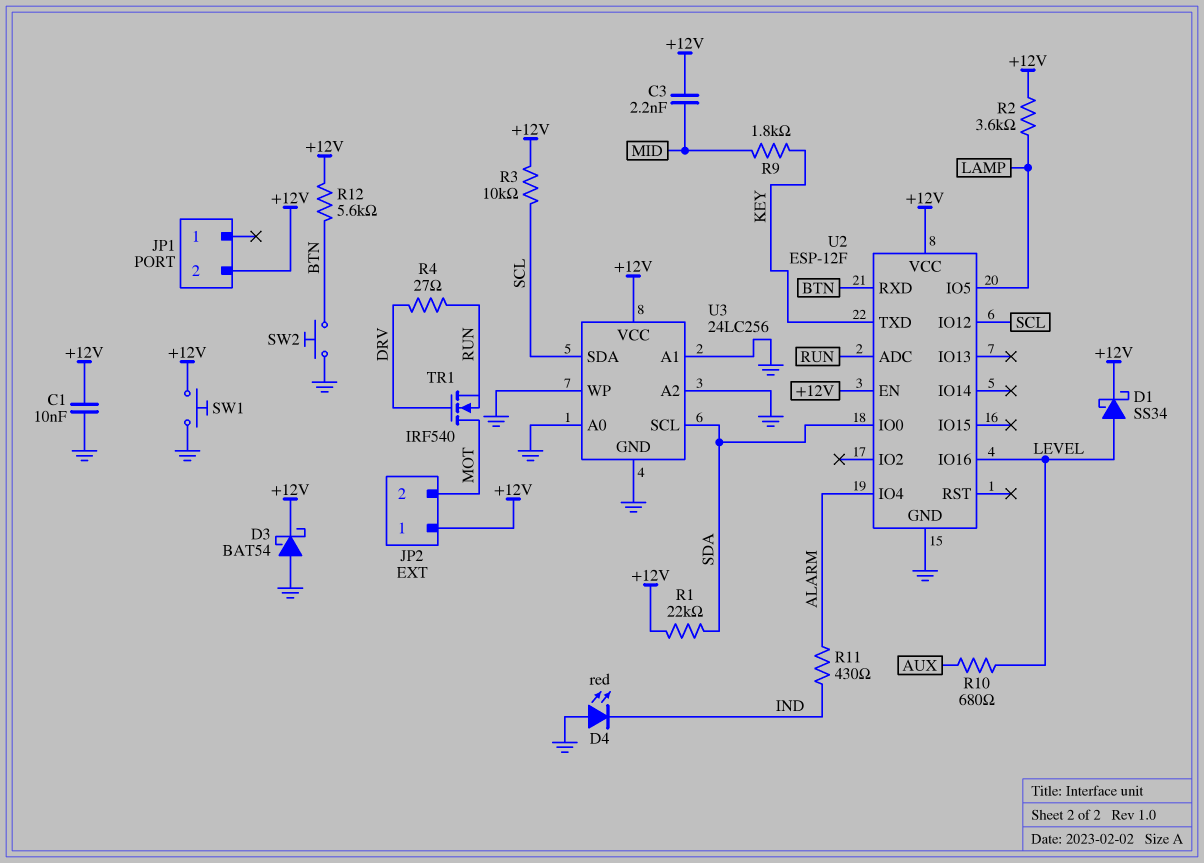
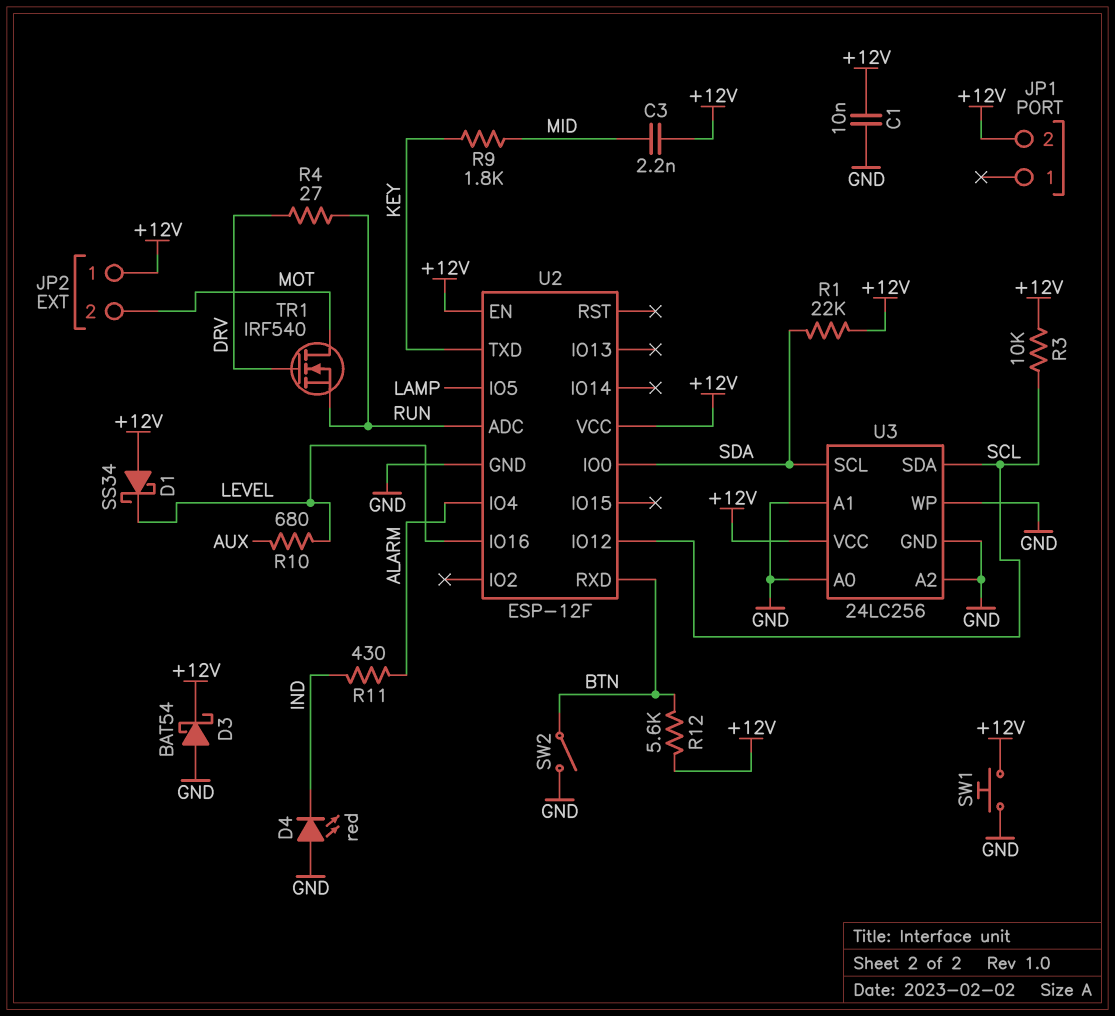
D1: schottky SS34 (A LEVEL, K +12V) -> schottky SS34 (A +12V, K LEVEL)
R2: 3.6k (+12V, LAMP) -> none
SW2: button (BTN, GND) -> switch (BTN, GND)

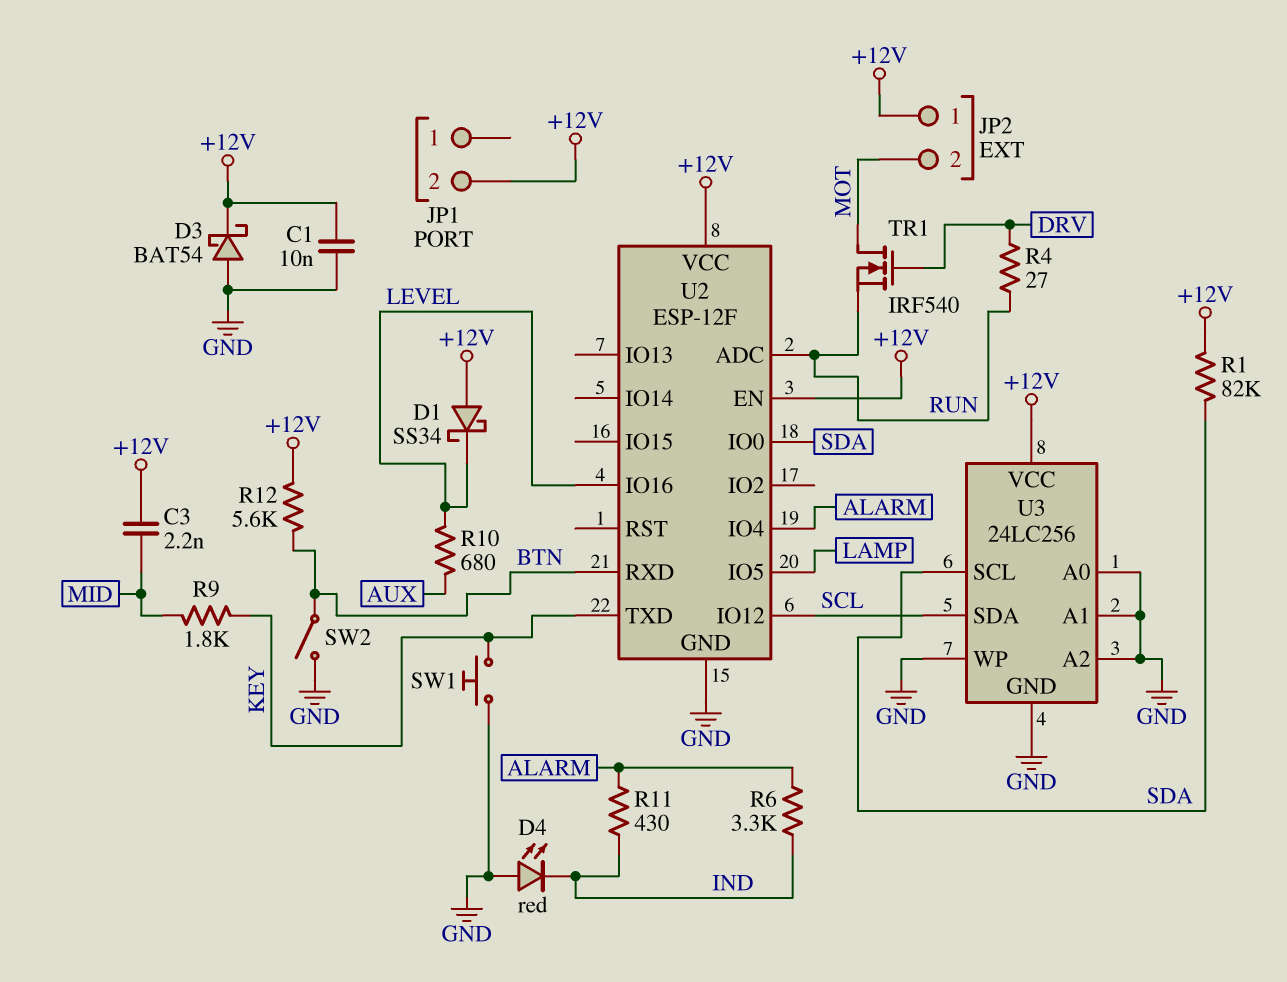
R1: 22k (+12V, SDA) -> 82k (+12V, SDA)
R3: 10k (+12V, SCL) -> none
R6: none -> 3.3k (ALARM, IND)
SW1: button (+12V, GND) -> button (GND, KEY)

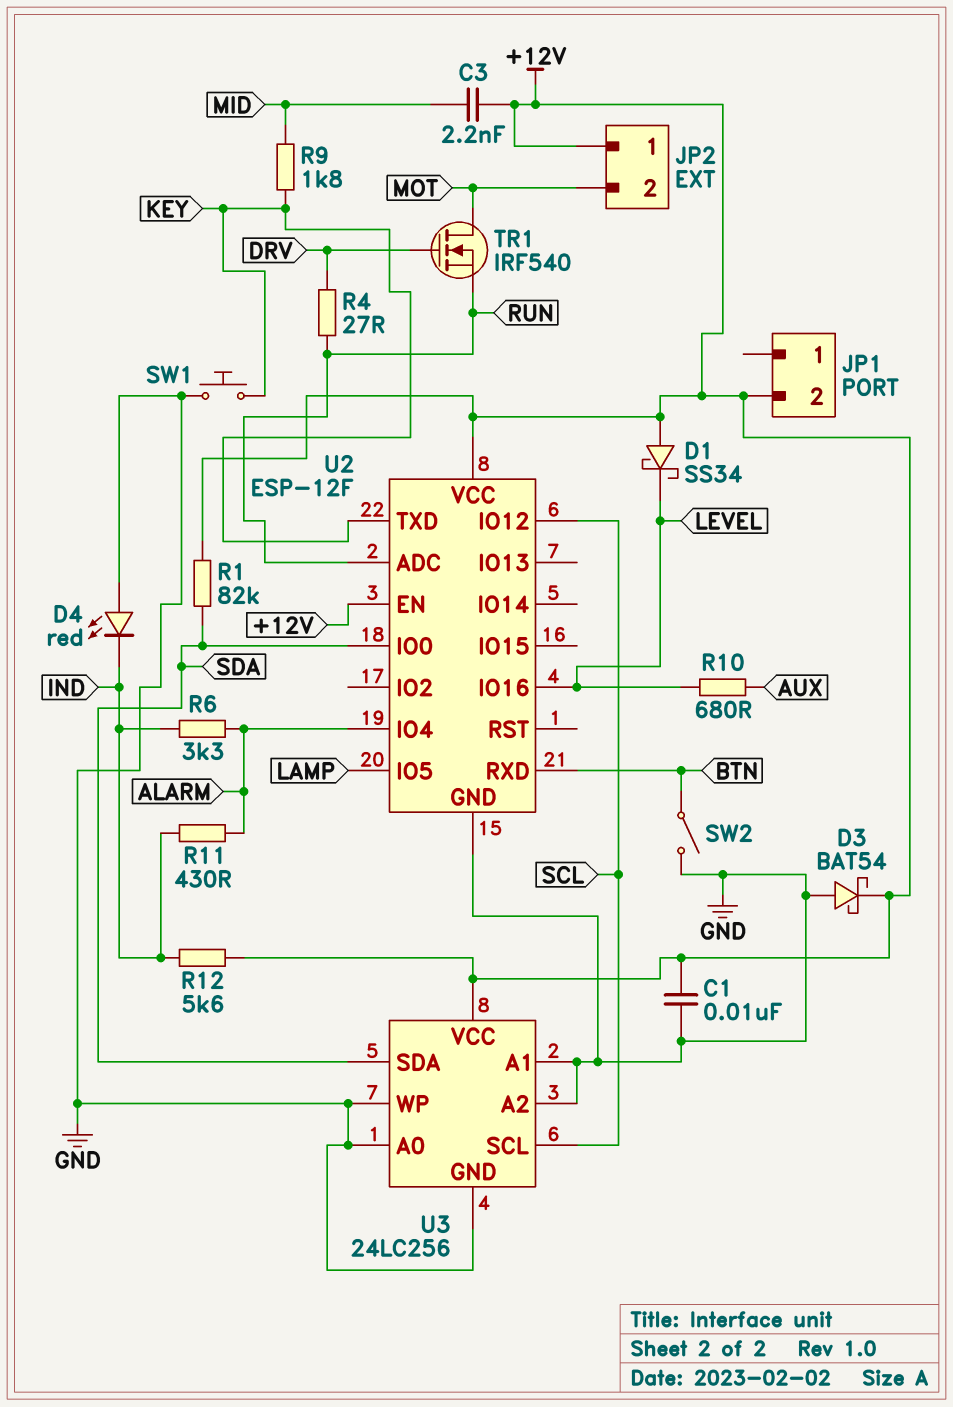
R12: 5.6k (+12V, BTN) -> 5.6k (+12V, IND)
U3 pin SCL: SDA -> SCL
U3 pin SDA: SCL -> SDA

